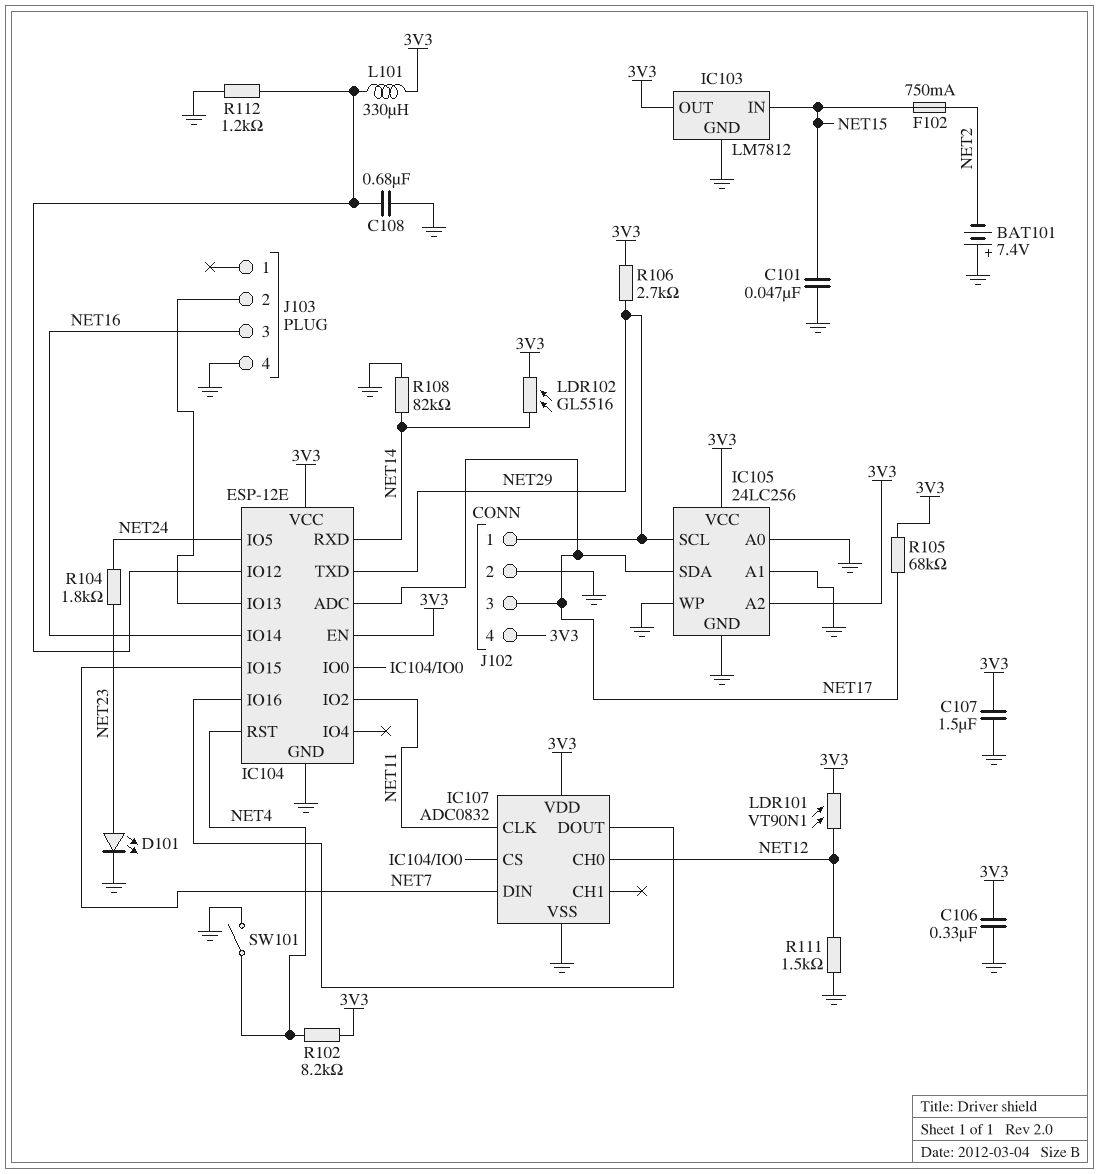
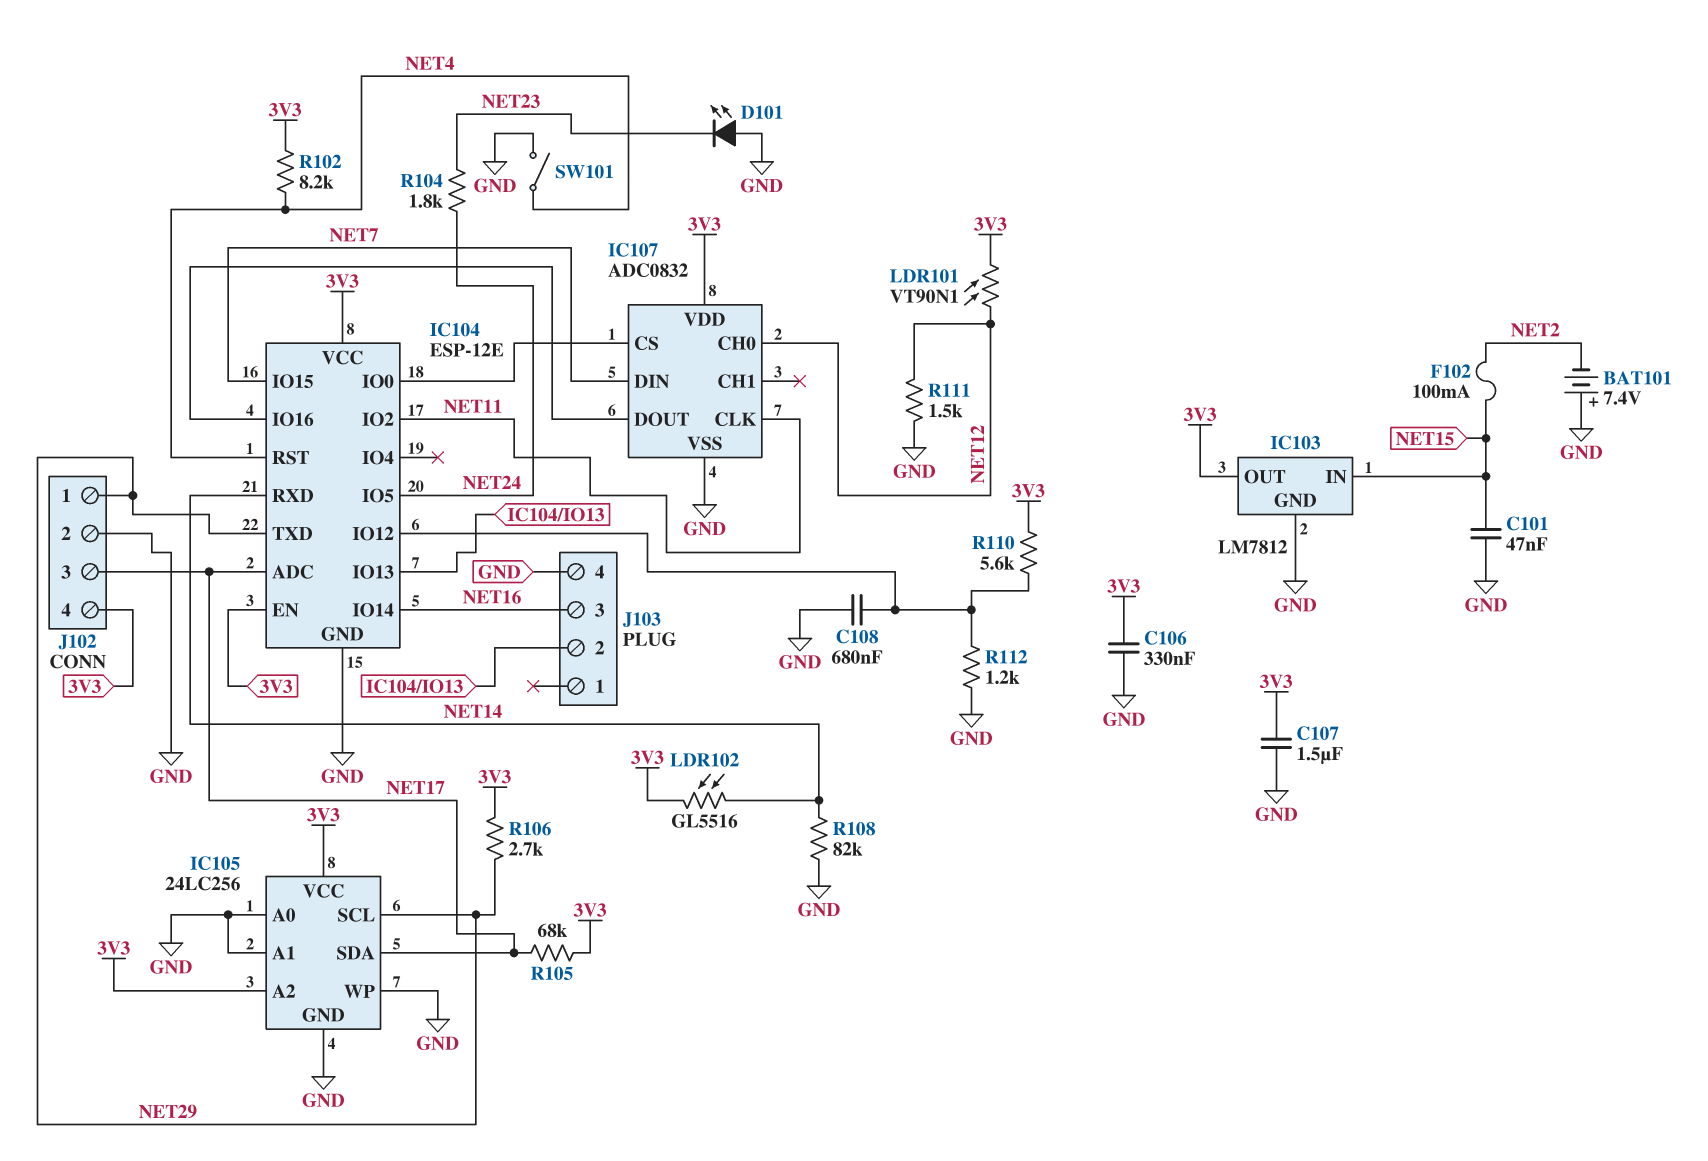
D101: LED (A NET23, K GND) -> LED (A GND, K NET23)
F102: 750mA (NET2, NET15) -> 100mA (NET2, NET15)
L101: 330uH (3V3, IC104/IO12) -> none
R110: none -> 5.6k (3V3, IC104/IO12)

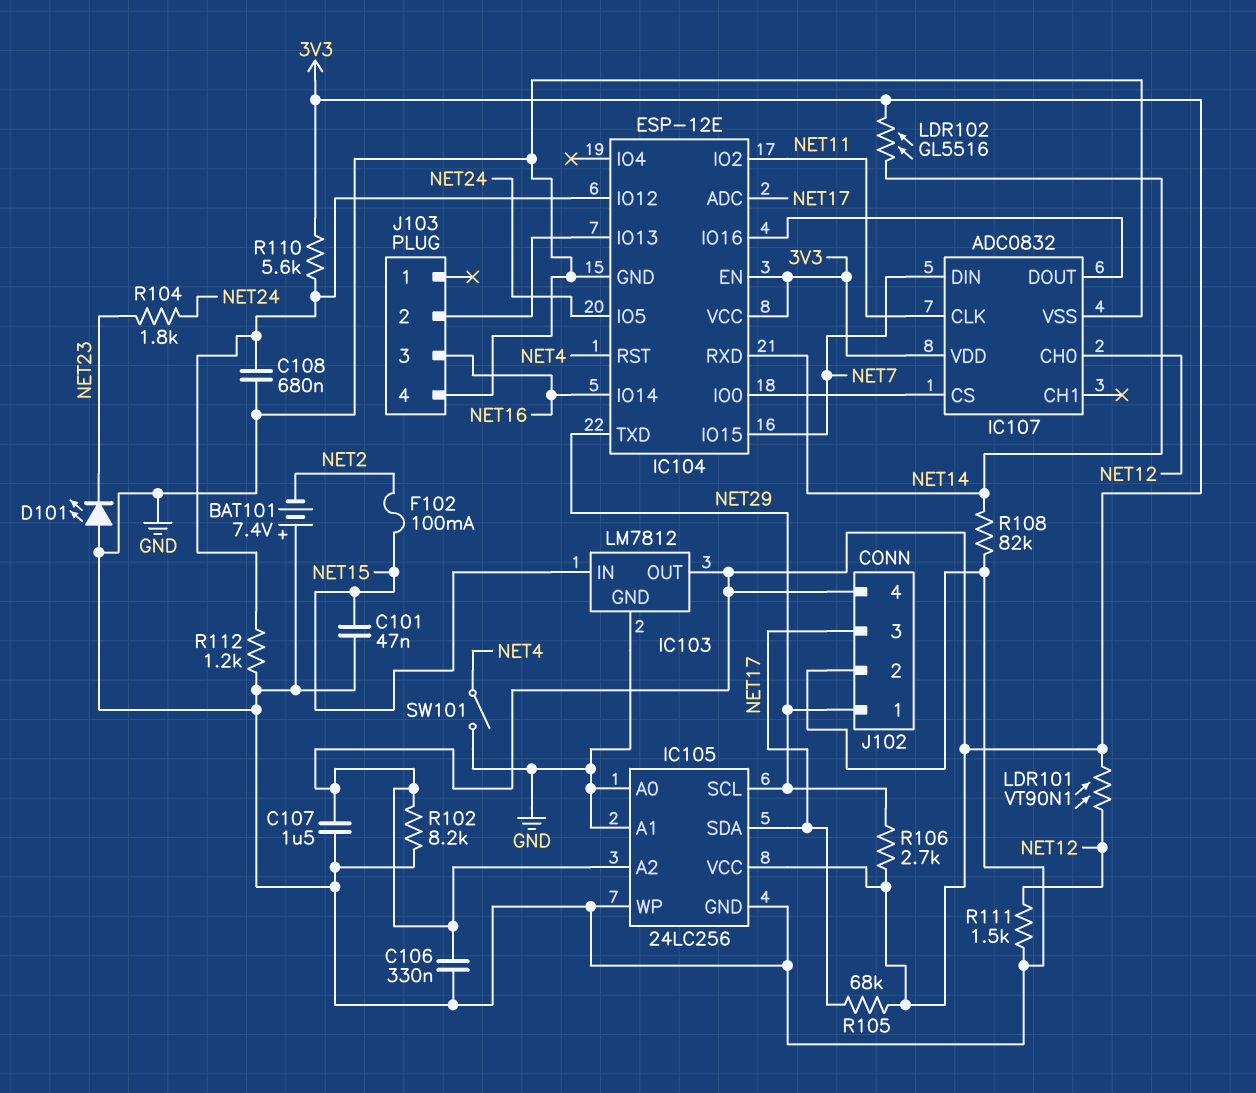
R102: 8.2k (3V3, NET4) -> 8.2k (3V3, GND)

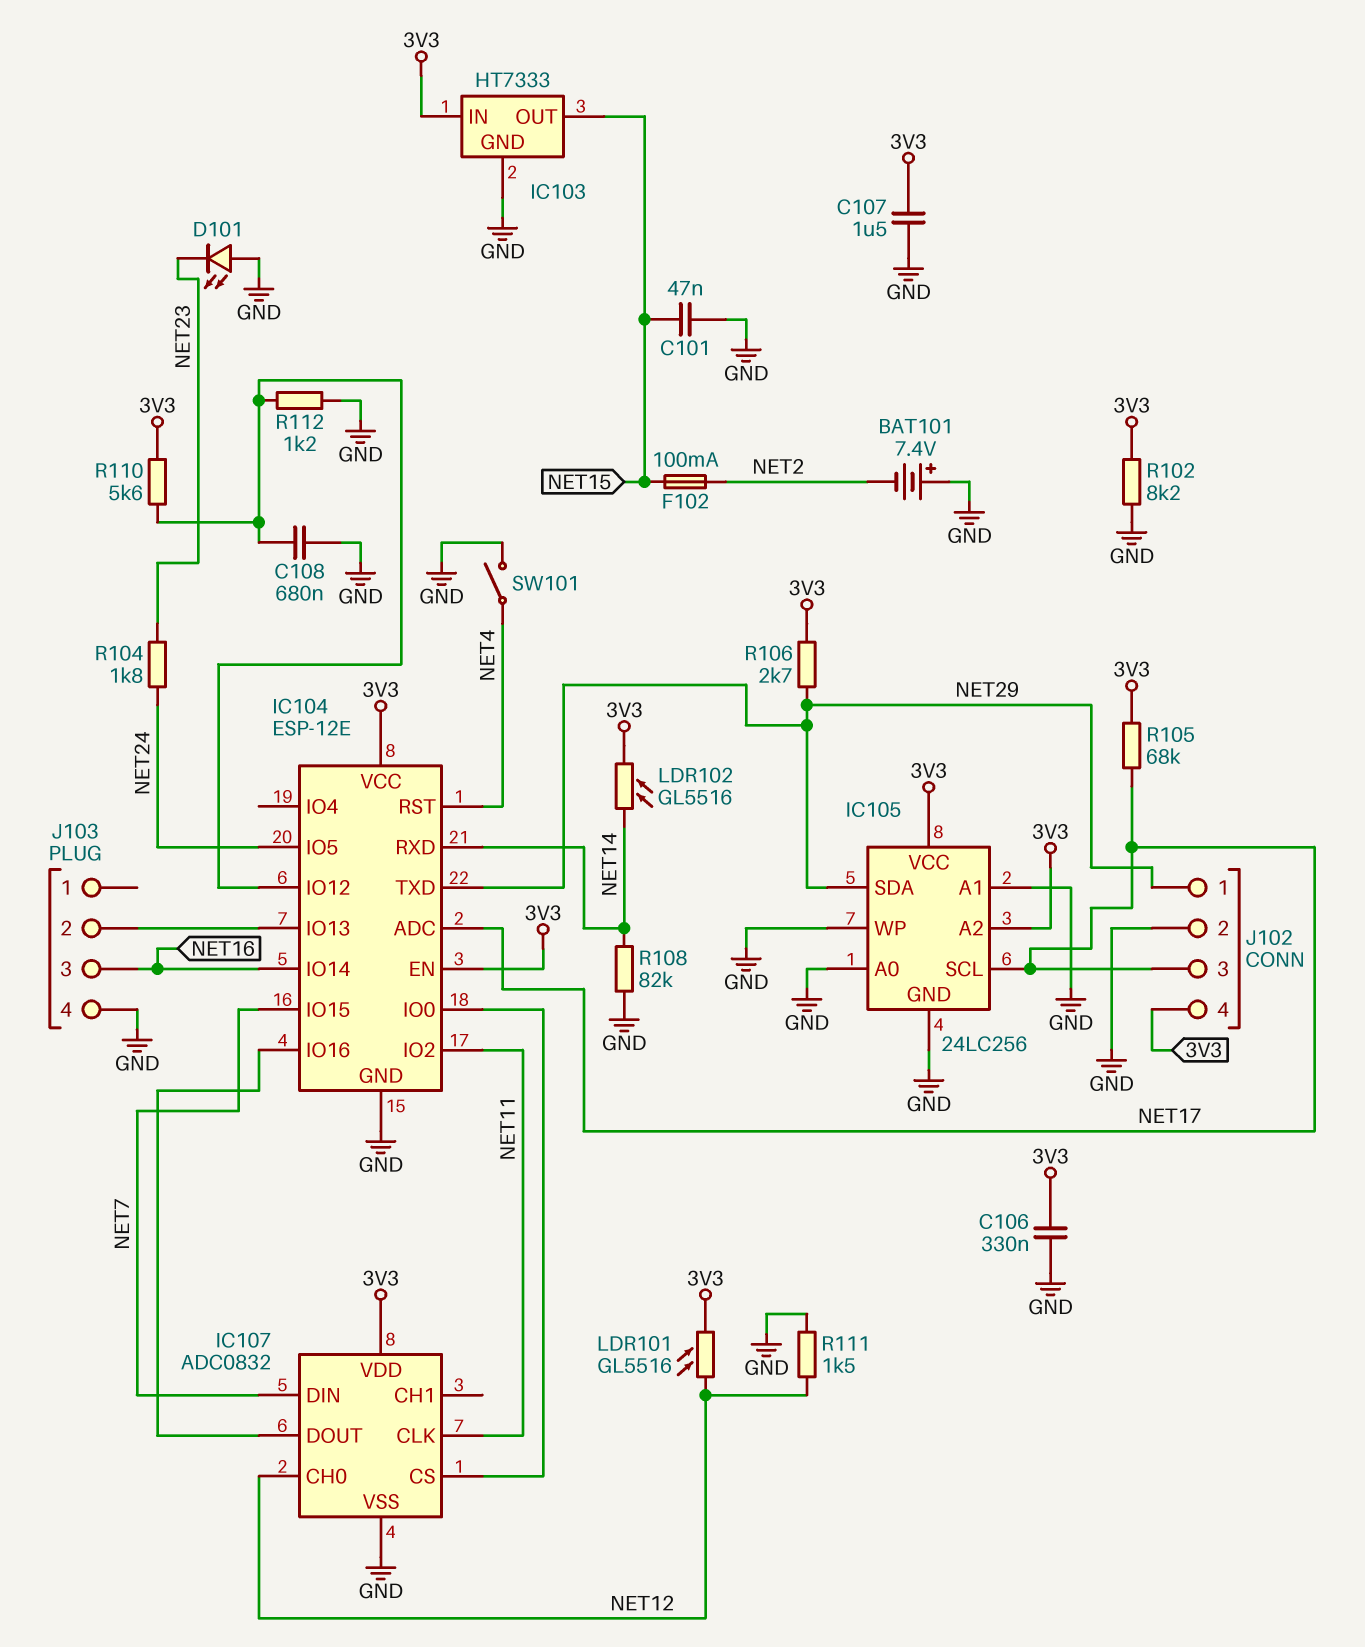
IC103: LM7812 -> HT7333
IC103 pin IN: NET15 -> 3V3
IC103 pin OUT: 3V3 -> NET15
IC105 pin SCL: NET29 -> NET17
IC105 pin SDA: NET17 -> NET29
LDR101: VT90N1 (3V3, NET12) -> GL5516 (3V3, NET12)

